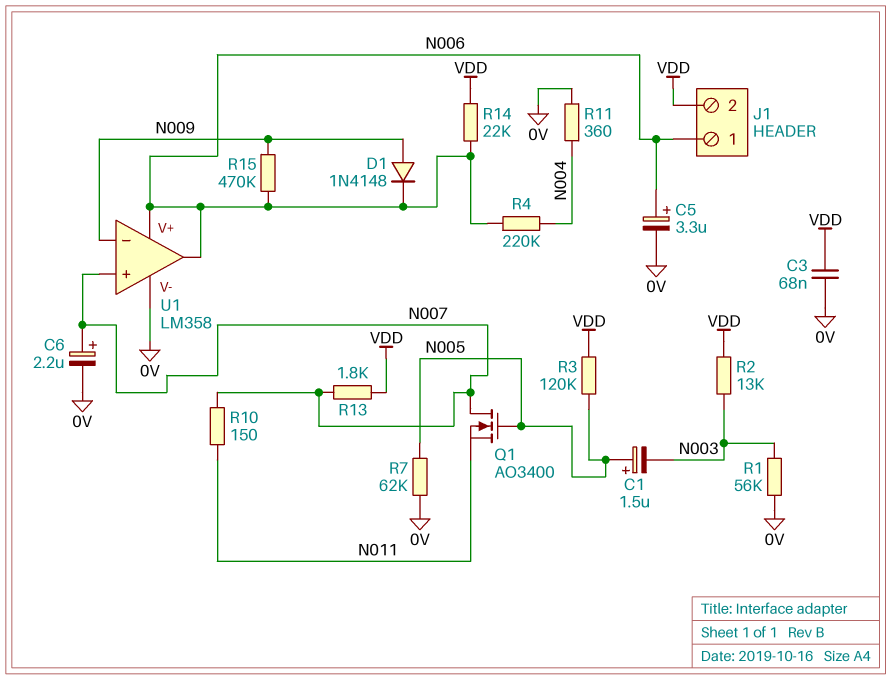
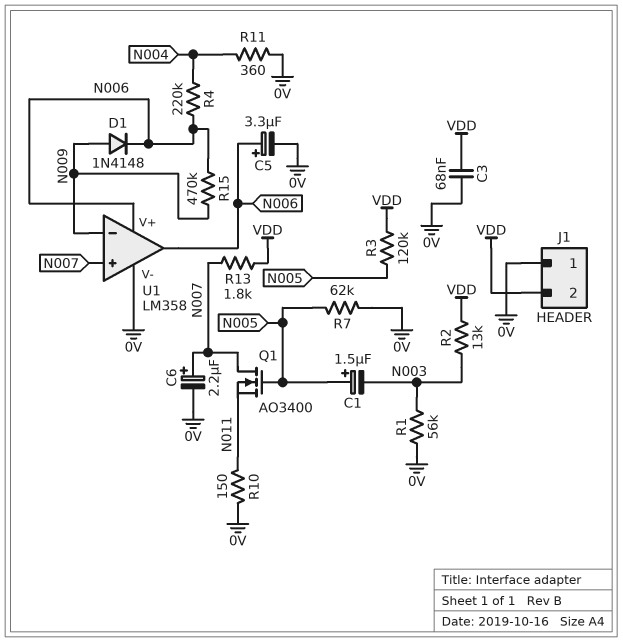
J1 pin 1: N006 -> 0V
R10: 150 (N007, N011) -> 150 (0V, N011)
R14: 22k (N006, VDD) -> none

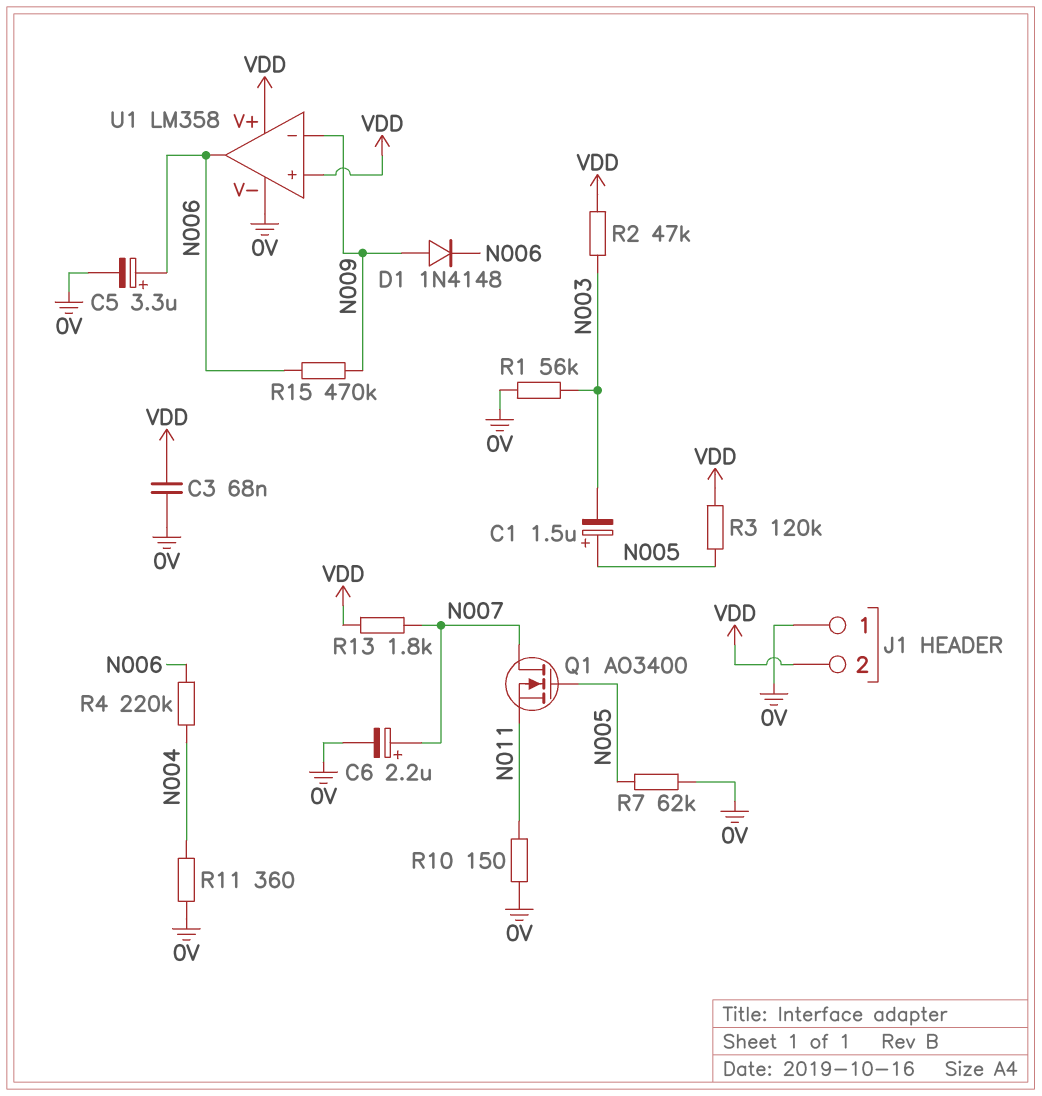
R2: 13k (N003, VDD) -> 47k (N003, VDD)
U1 pin V+: N006 -> VDD
U1 pin in+: N007 -> VDD

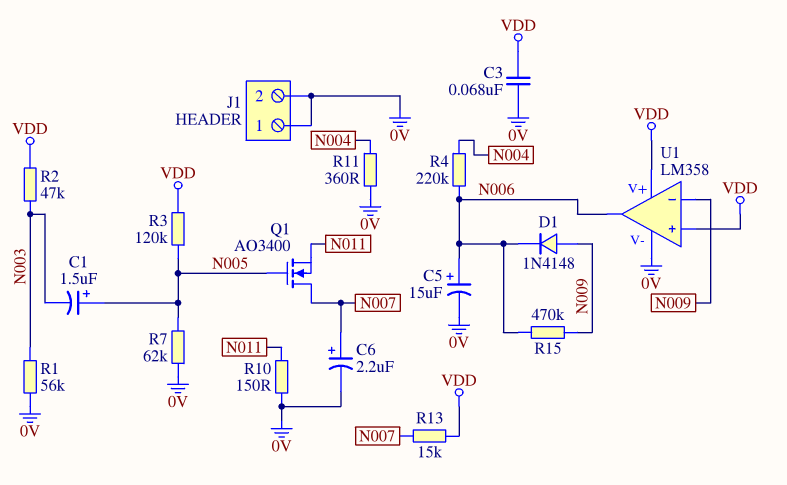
C5: 3.3uF (plus N006, minus 0V) -> 15uF (plus N006, minus 0V)
J1 pin 2: VDD -> 0V
R13: 1.8k (N007, VDD) -> 15k (N007, VDD)

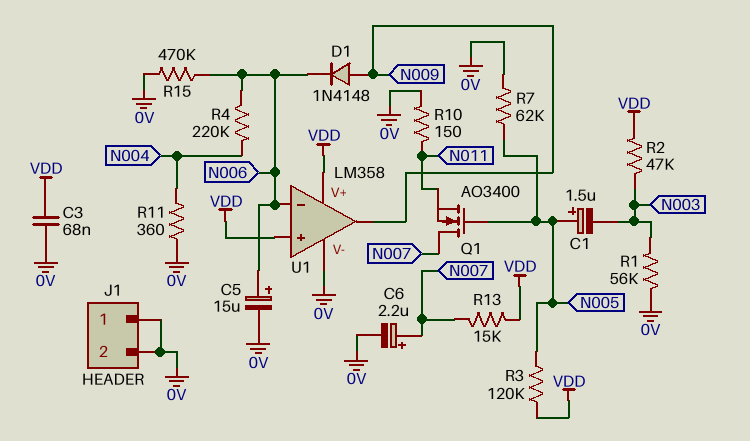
R15: 470k (N006, N009) -> 470k (0V, N006)
U1 pin in-: N009 -> N006
U1 pin out: N006 -> N009

